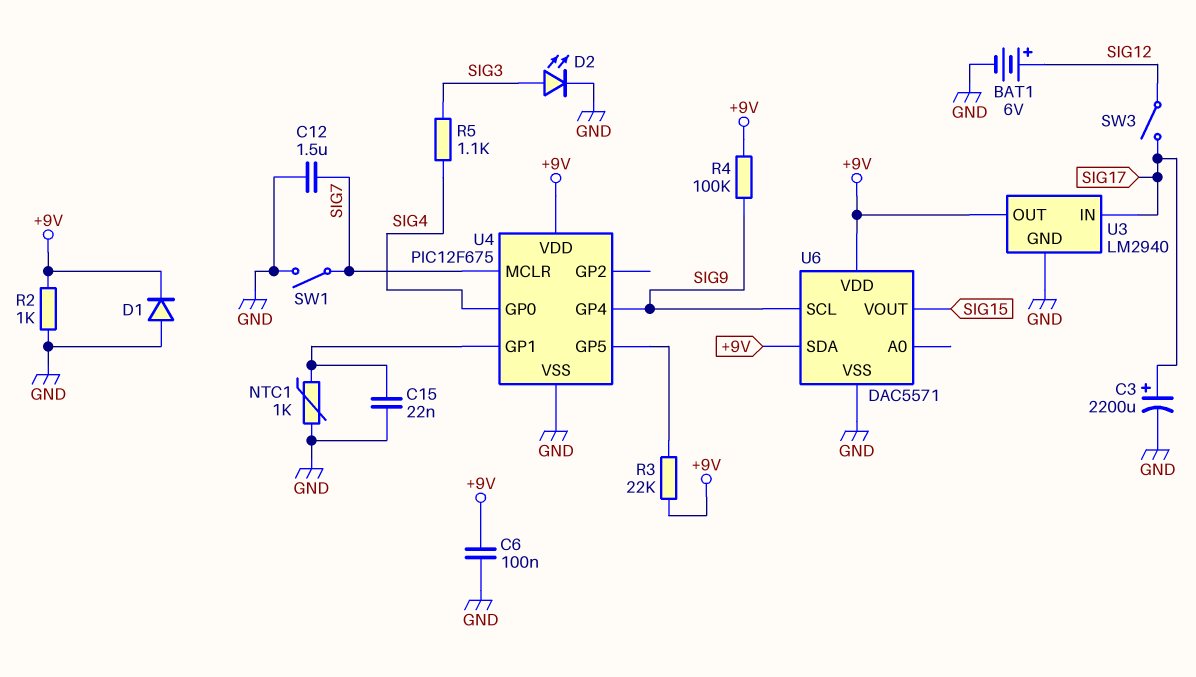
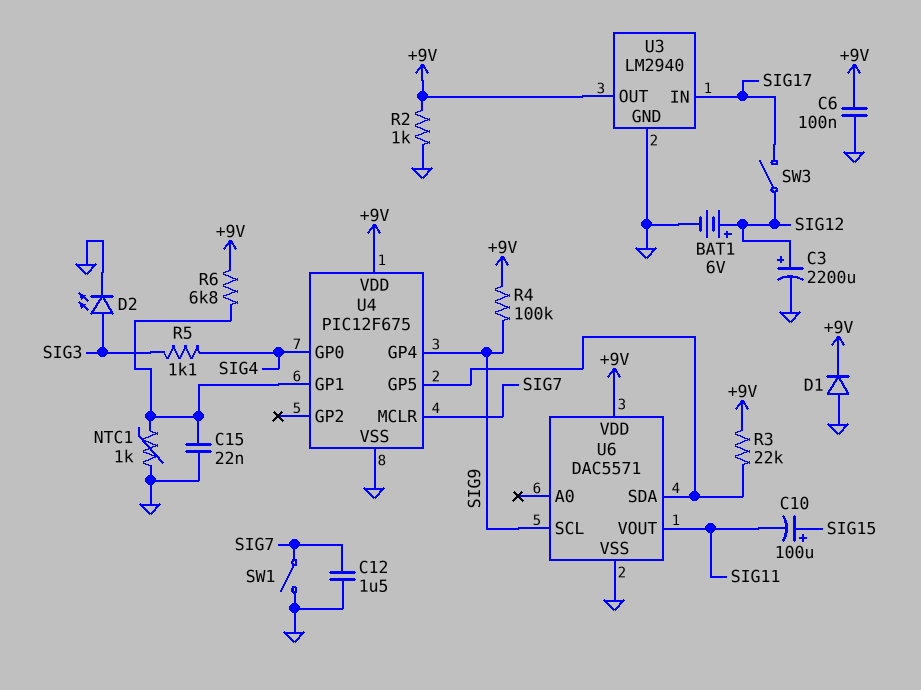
C3: 2200uF (plus SIG17, minus GND) -> 2200uF (plus SIG12, minus GND)
C10: none -> 100uF (plus SIG15, minus SIG11)
R6: none -> 6.8k (+9V, U4/GP1)
U6 pin SDA: +9V -> U4/GP5
U6 pin VOUT: SIG15 -> SIG11

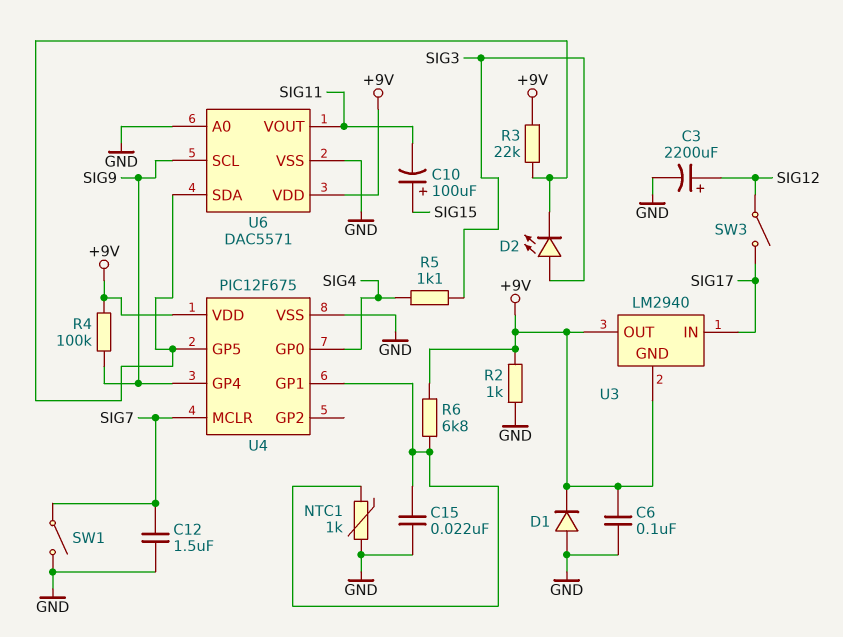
BAT1: 6V (plus SIG12, minus GND) -> none
D2: LED (A SIG3, K GND) -> LED (A SIG3, K U4/GP5)
U3 pin GND: GND -> +9V
U6 pin A0: none -> GND

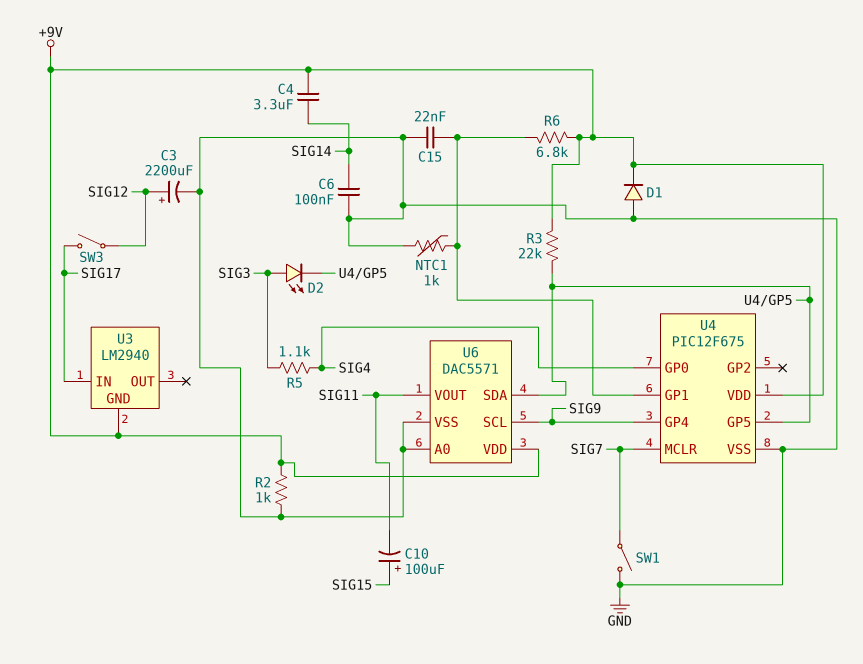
C4: none -> 3.3uF (+9V, SIG14)
C6: 100nF (+9V, GND) -> 100nF (GND, SIG14)
C12: 1.5uF (GND, SIG7) -> none
R4: 100k (+9V, SIG9) -> none
U3 pin OUT: +9V -> none

